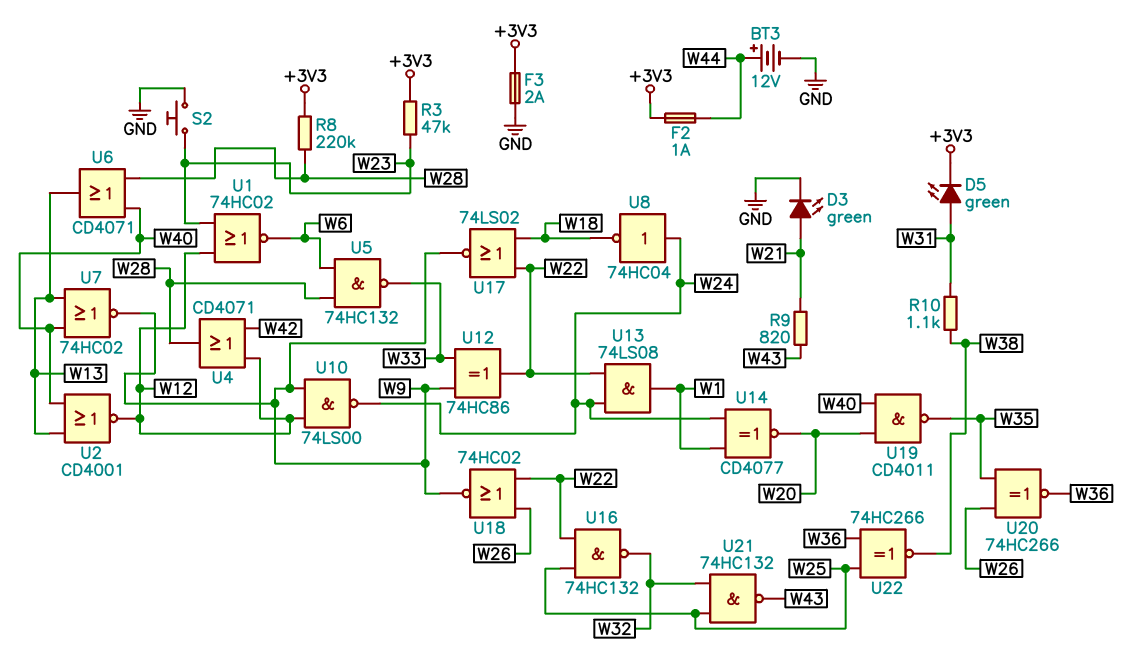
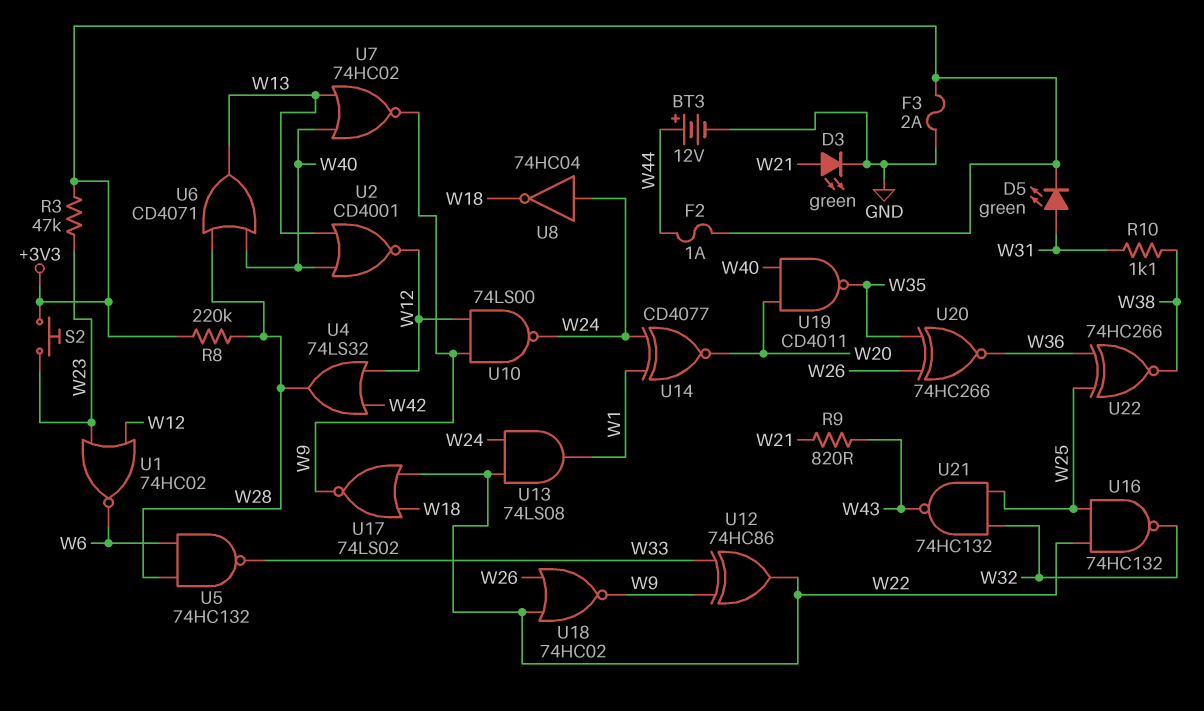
S2: button (GND, W23) -> button (+3V3, W23)
U4: OR CD4071 (in W12, in W42, out W28) -> OR 74LS32 (in W12, in W42, out W28)

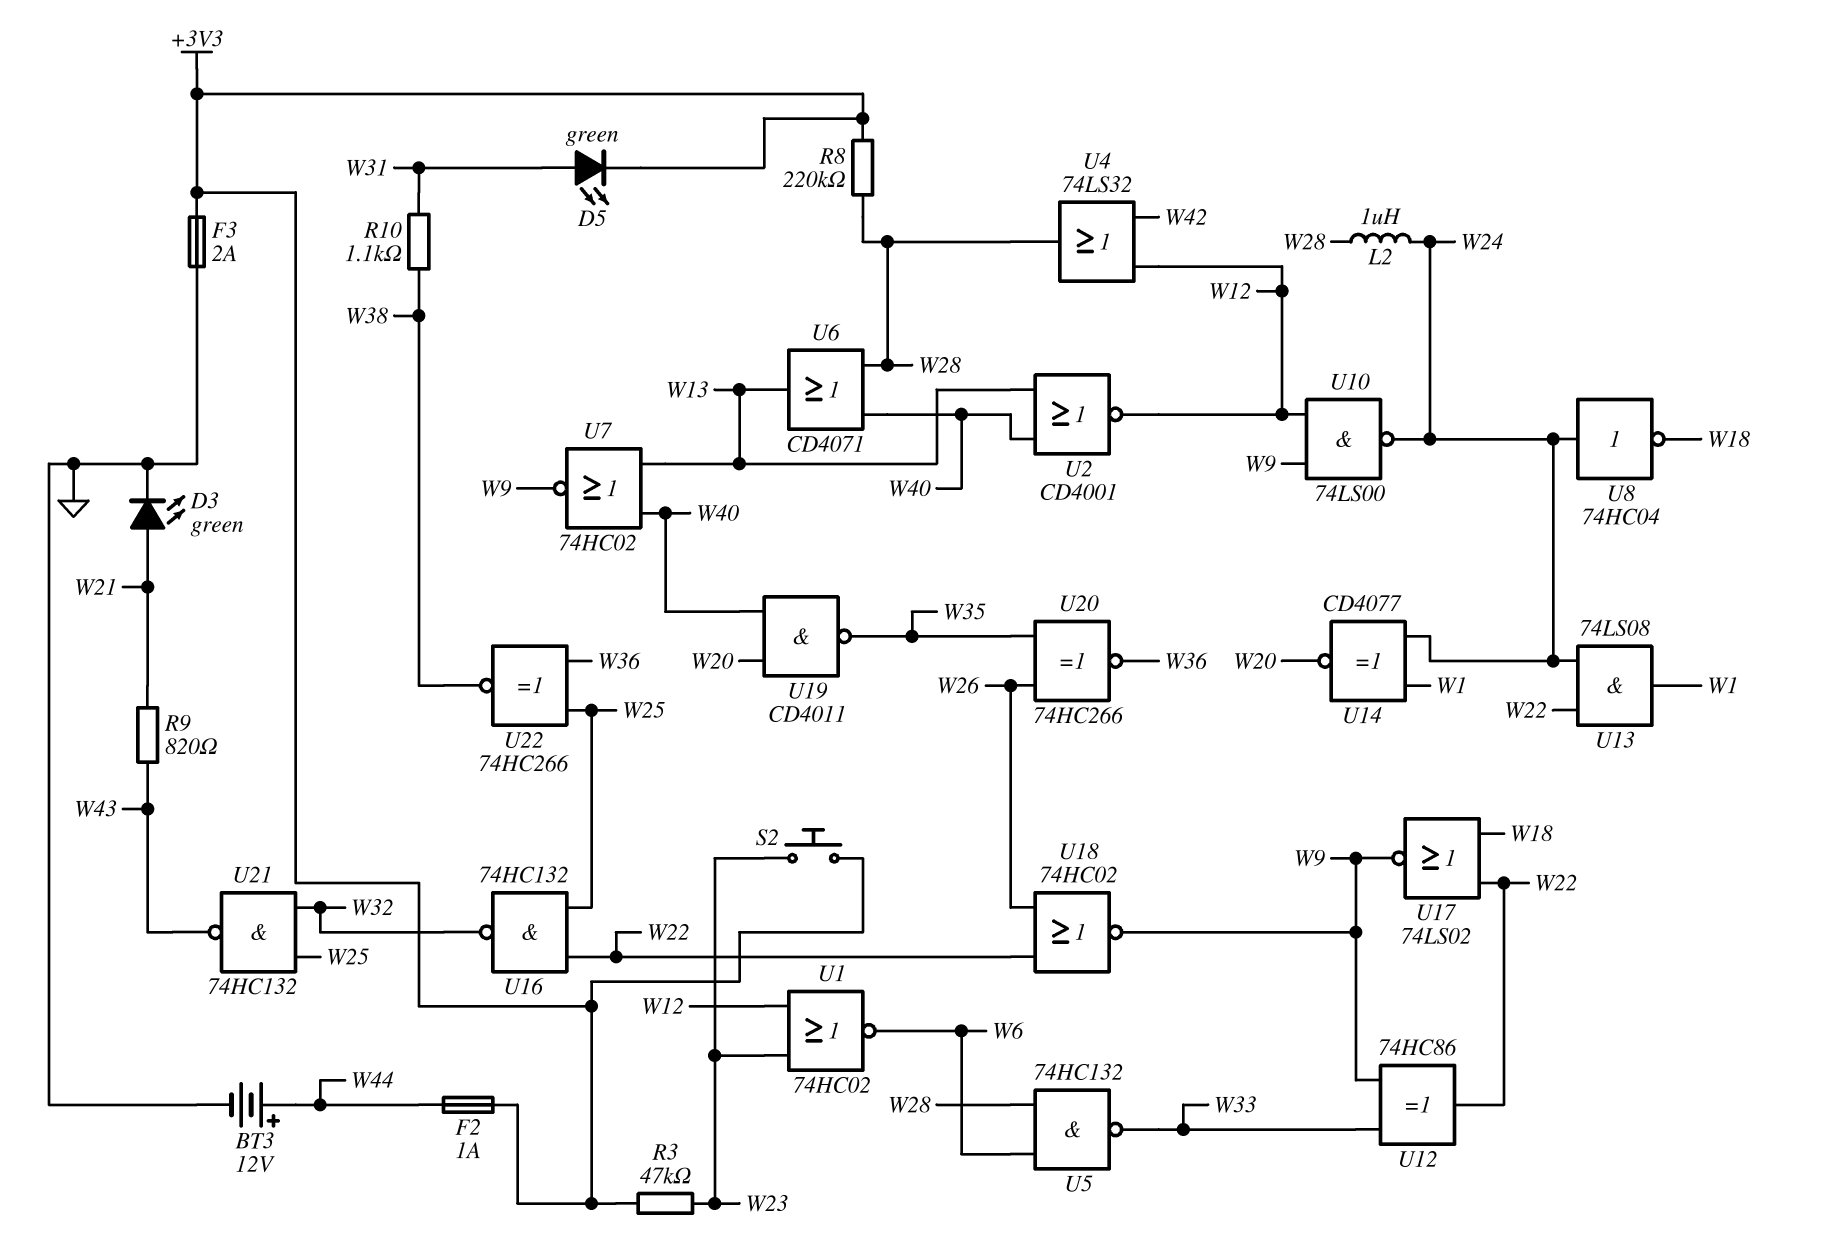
L2: none -> 1uH (W24, W28)

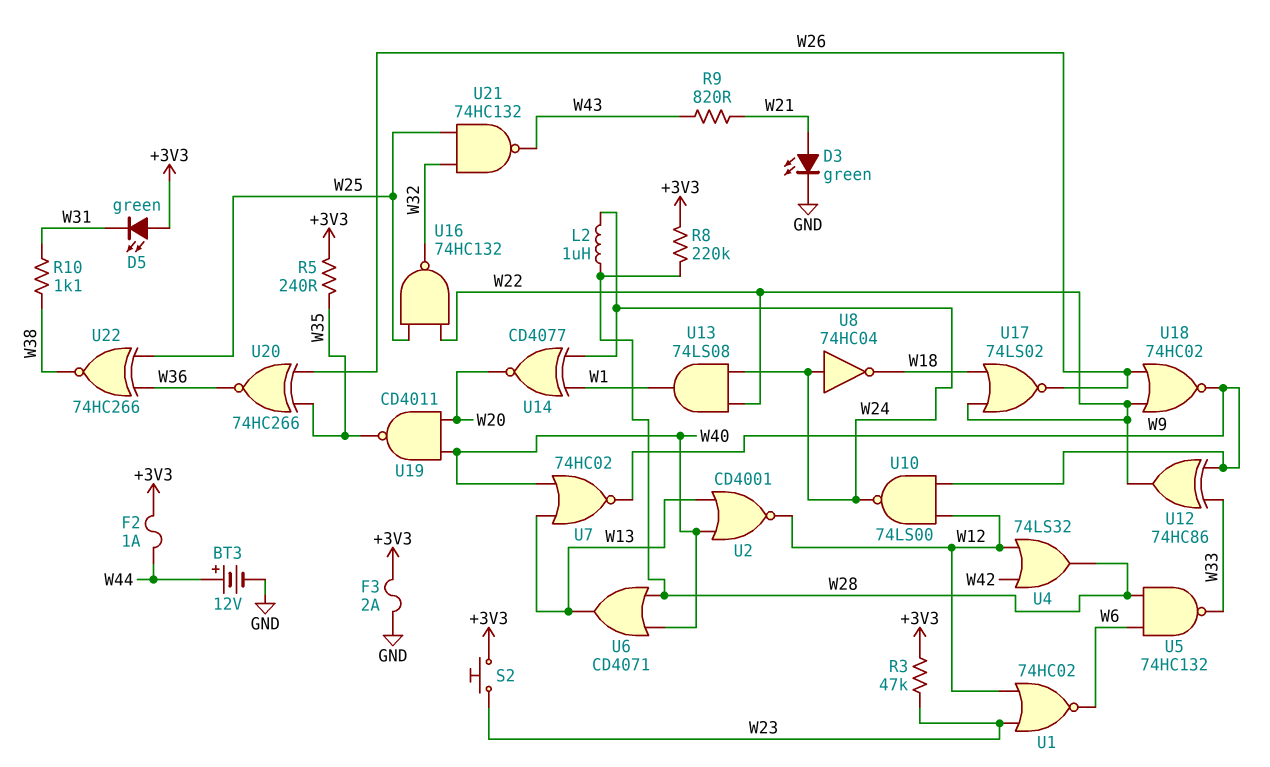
D5: LED green (A W31, K +3V3) -> LED green (A +3V3, K W31)
R5: none -> 240 (+3V3, W35)
U17: NOR 74LS02 (in W18, in W22, out W9) -> NOR 74LS02 (in W18, in W22, out W26)

